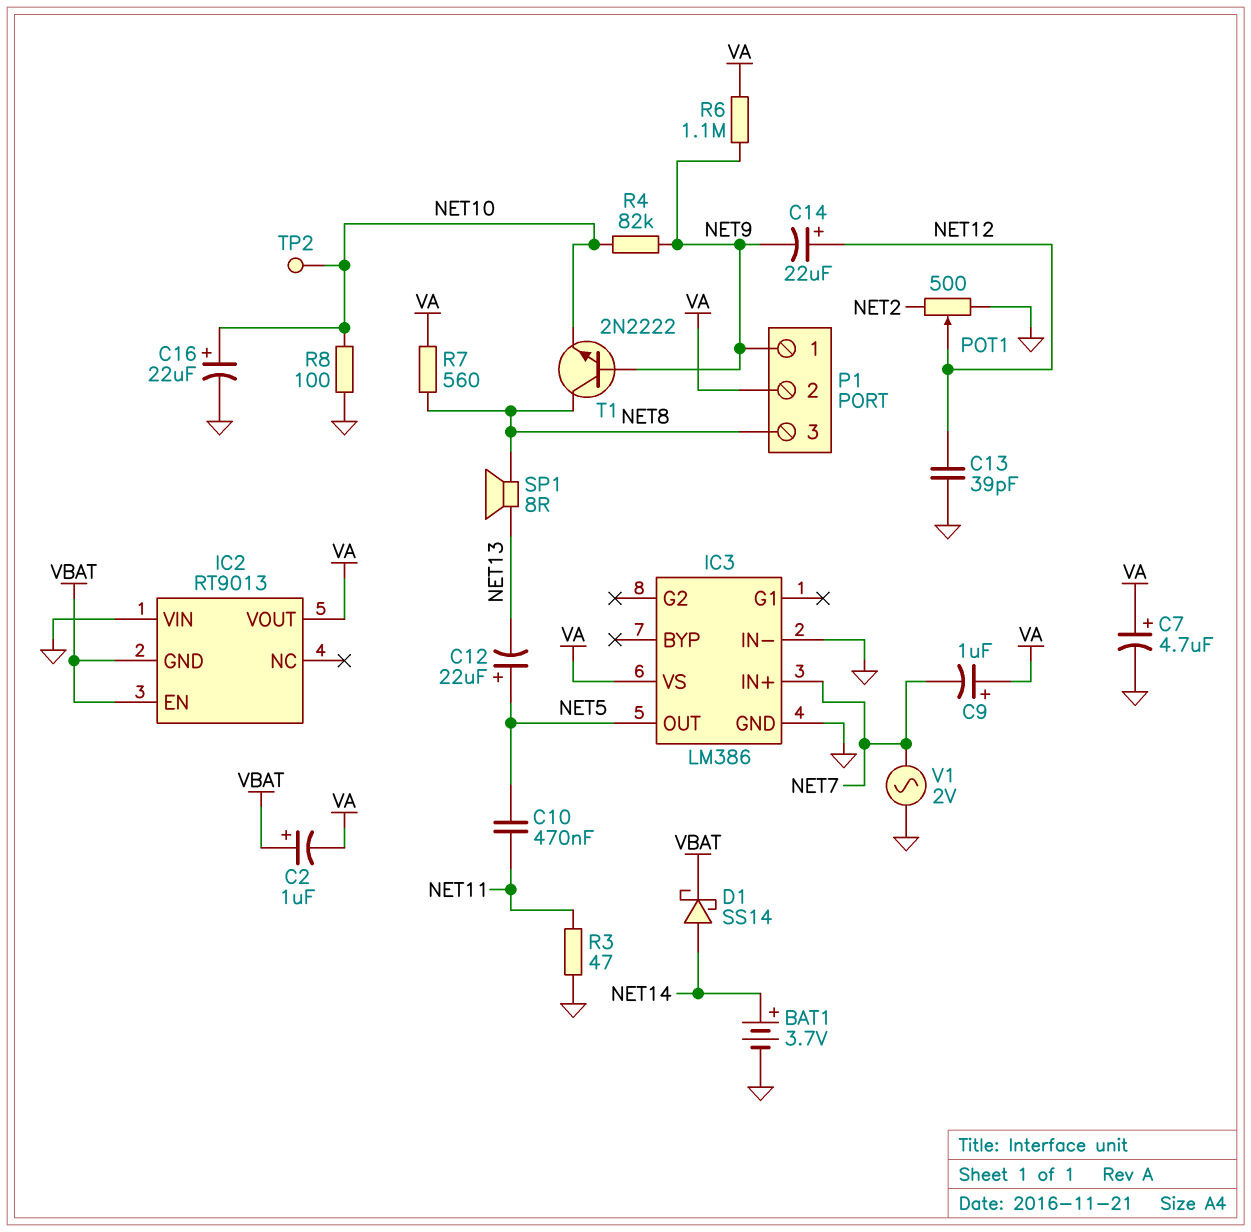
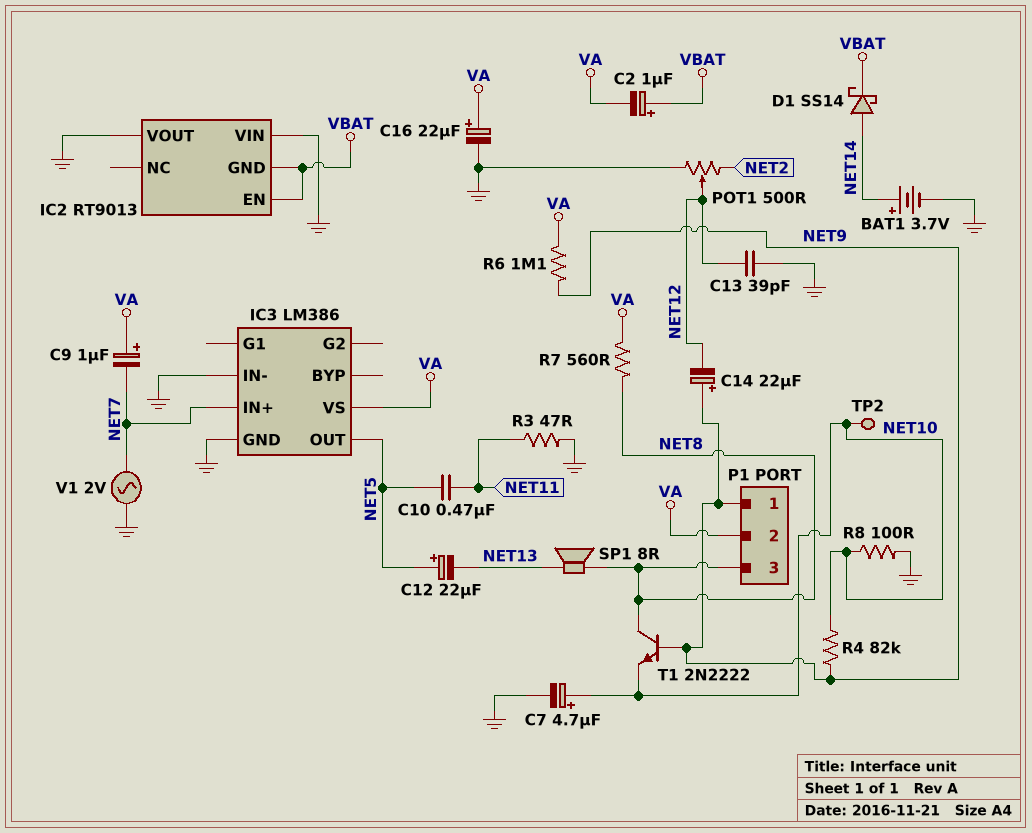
C7: 4.7uF (plus VA, minus GND) -> 4.7uF (plus NET10, minus GND)
C14: 22uF (plus NET12, minus NET9) -> 22uF (plus NET9, minus NET12)
C16: 22uF (plus NET10, minus GND) -> 22uF (plus VA, minus GND)
IC2 pin VOUT: VA -> GND

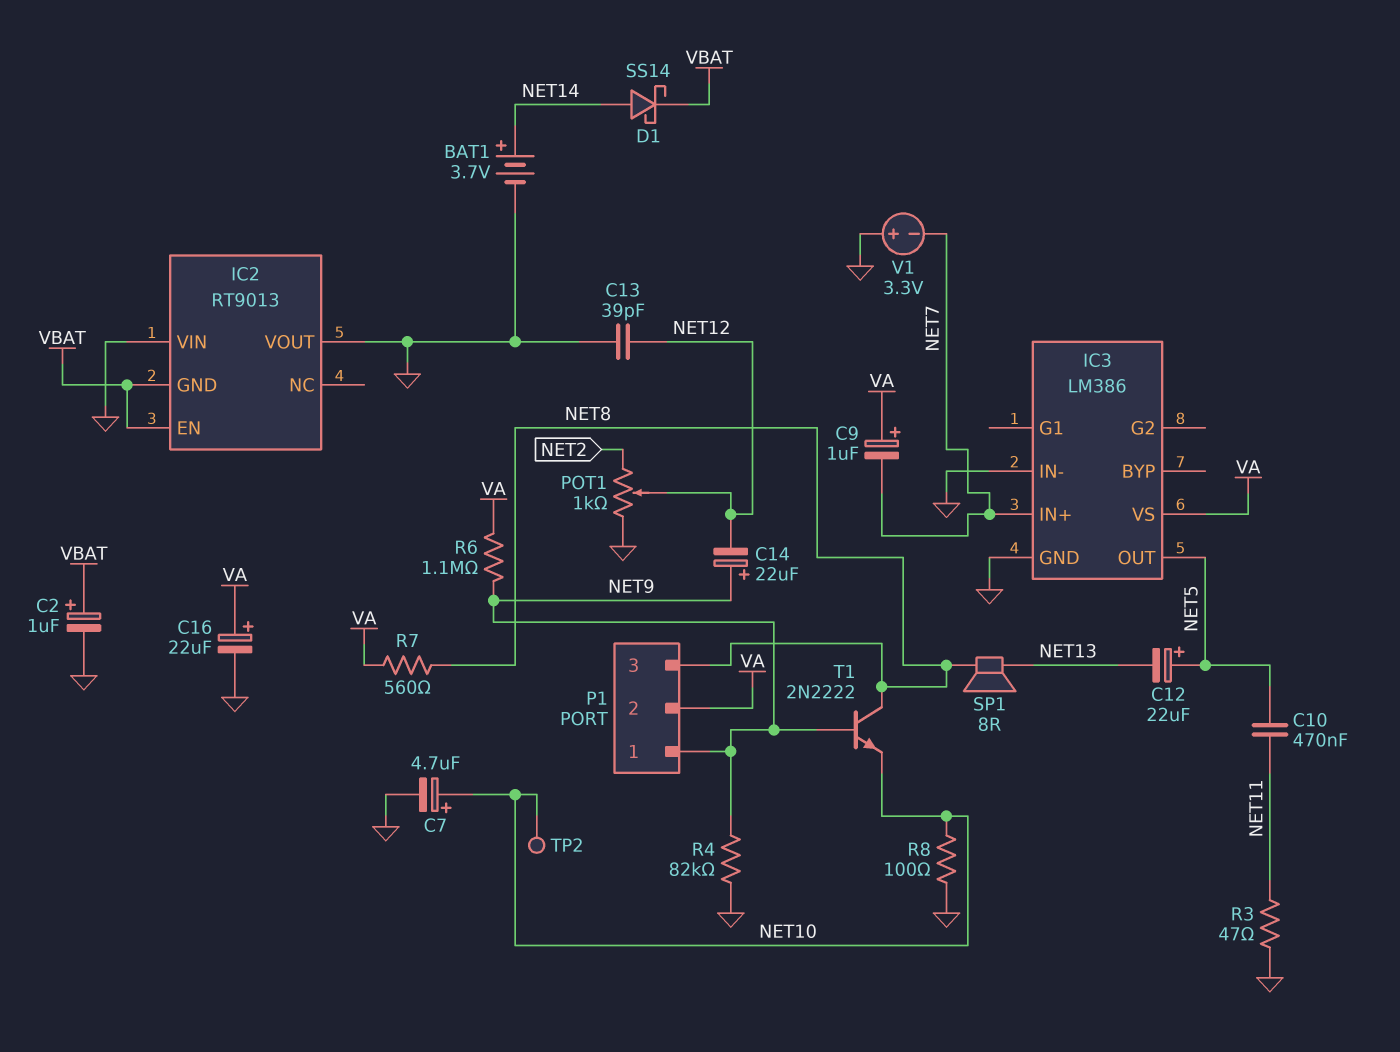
C2: 1uF (plus VBAT, minus VA) -> 1uF (plus VBAT, minus GND)
POT1: 500 (GND, NET2, wiper NET12) -> 1k (GND, NET2, wiper NET12)
R4: 82k (NET9, NET10) -> 82k (GND, NET9)
V1: AC 2V (GND, NET7) -> 3.3V (plus GND, minus NET7)

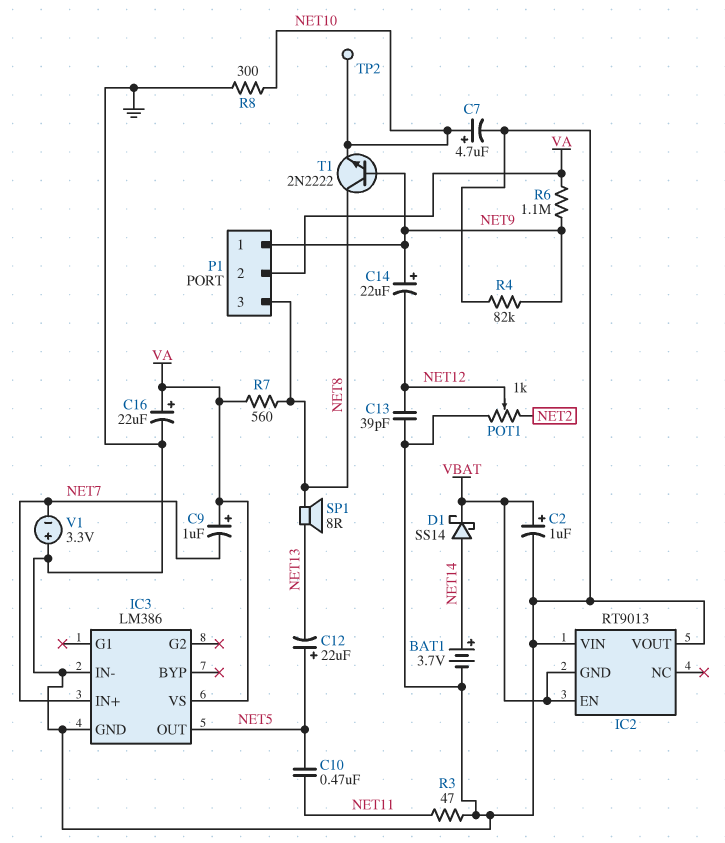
R8: 100 (GND, NET10) -> 300 (GND, NET10)

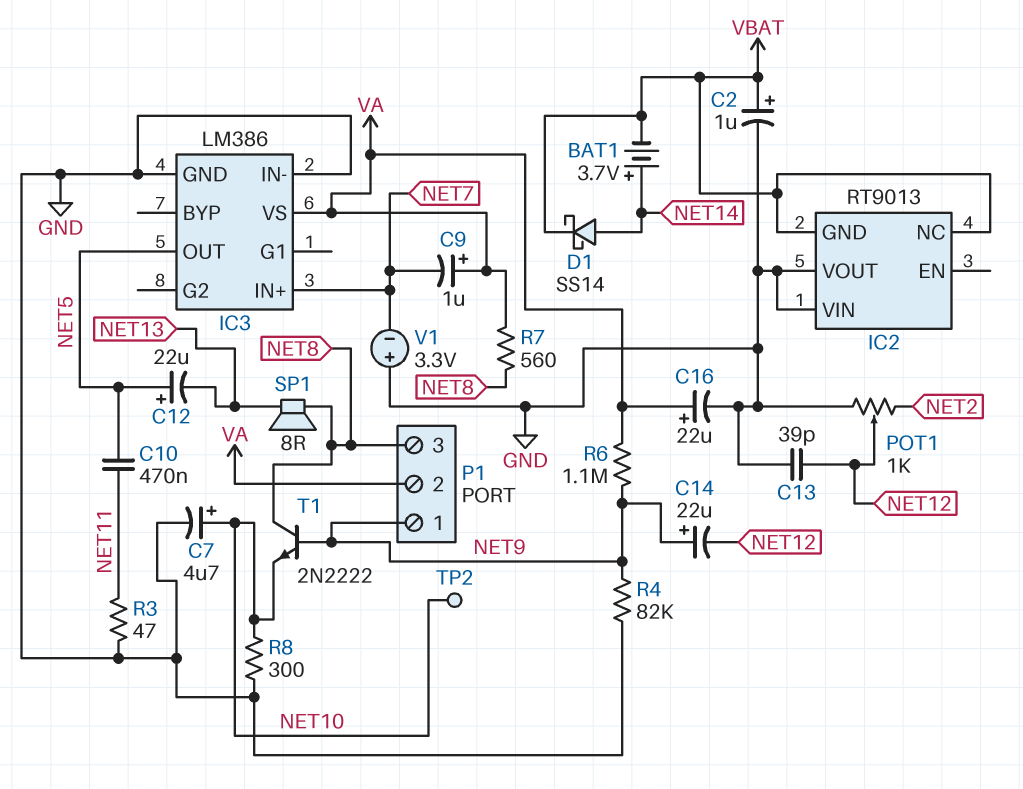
BAT1: 3.7V (plus NET14, minus GND) -> 3.7V (plus NET14, minus VBAT)
IC2 pin EN: VBAT -> none
IC2 pin NC: none -> VBAT

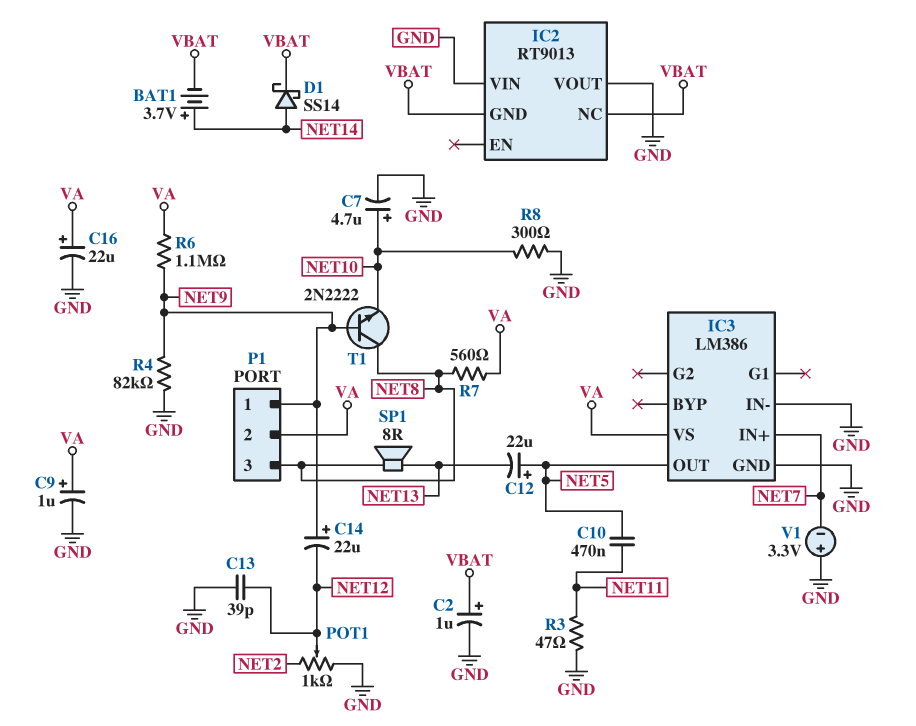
C9: 1uF (plus VA, minus NET7) -> 1uF (plus VA, minus GND)
TP2: test point (NET10) -> none

